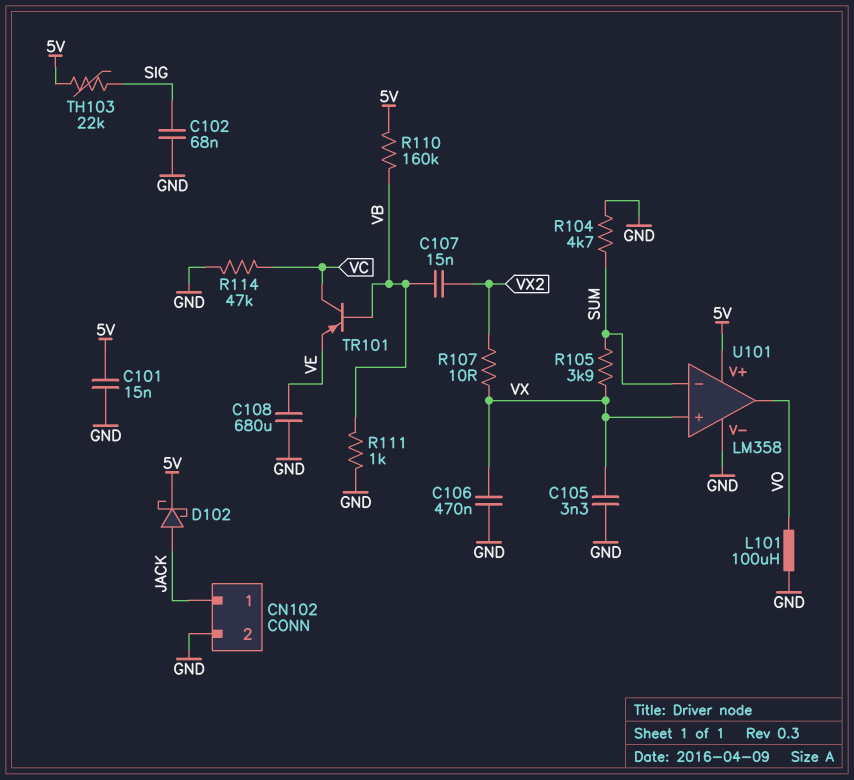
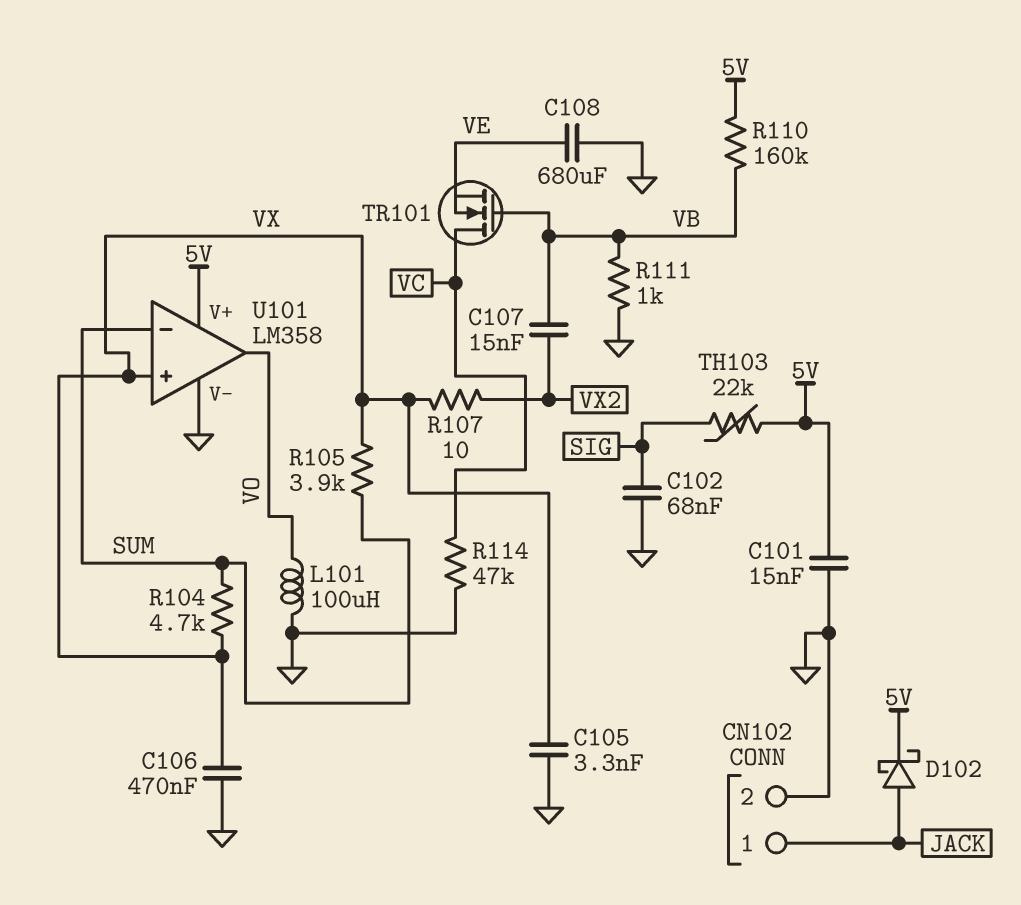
R104: 4.7k (GND, SUM) -> 4.7k (SUM, VX)
TR101: PNP (B VB, C VC, E VE) -> NMOS (G VB, D VC, S VE)

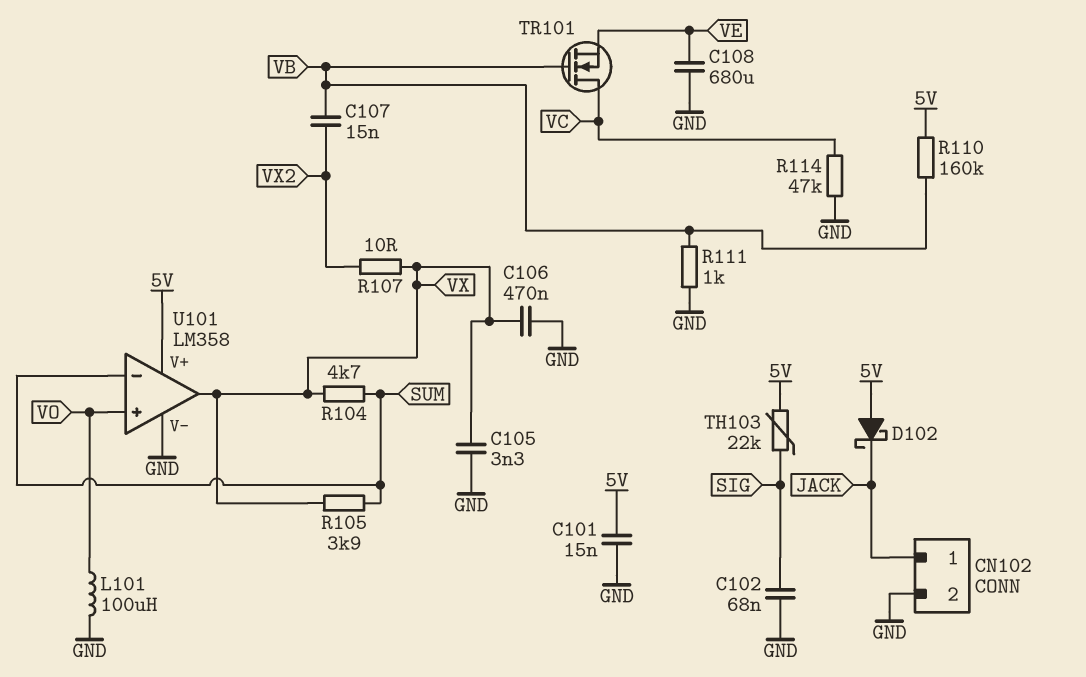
D102: schottky (A JACK, K 5V) -> schottky (A 5V, K JACK)
U101 pin in+: VX -> VO
U101 pin out: VO -> VX

